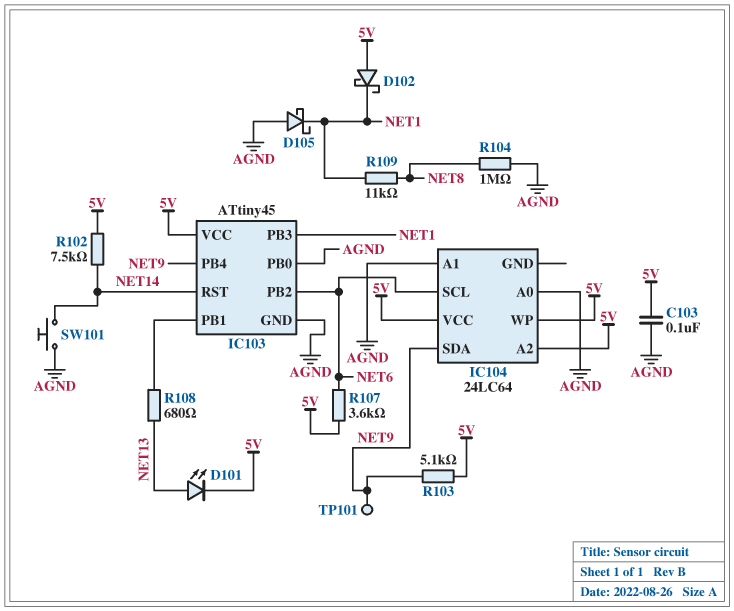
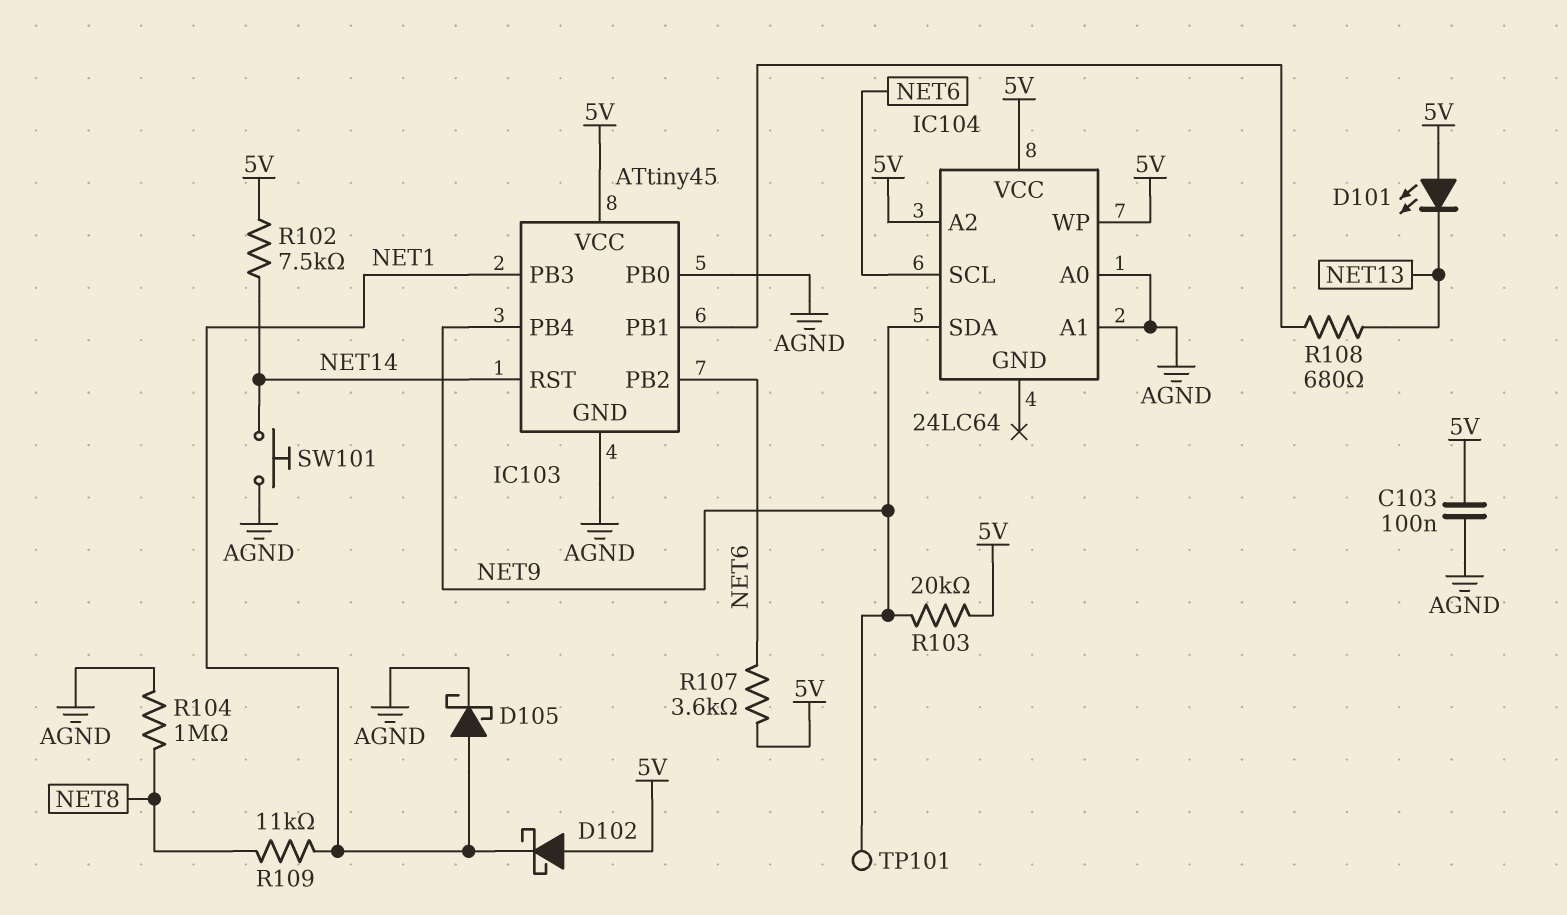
D101: LED (A NET13, K 5V) -> LED (A 5V, K NET13)
D105: schottky (A AGND, K NET1) -> schottky (A NET1, K AGND)
R103: 5.1k (5V, NET9) -> 20k (5V, NET9)

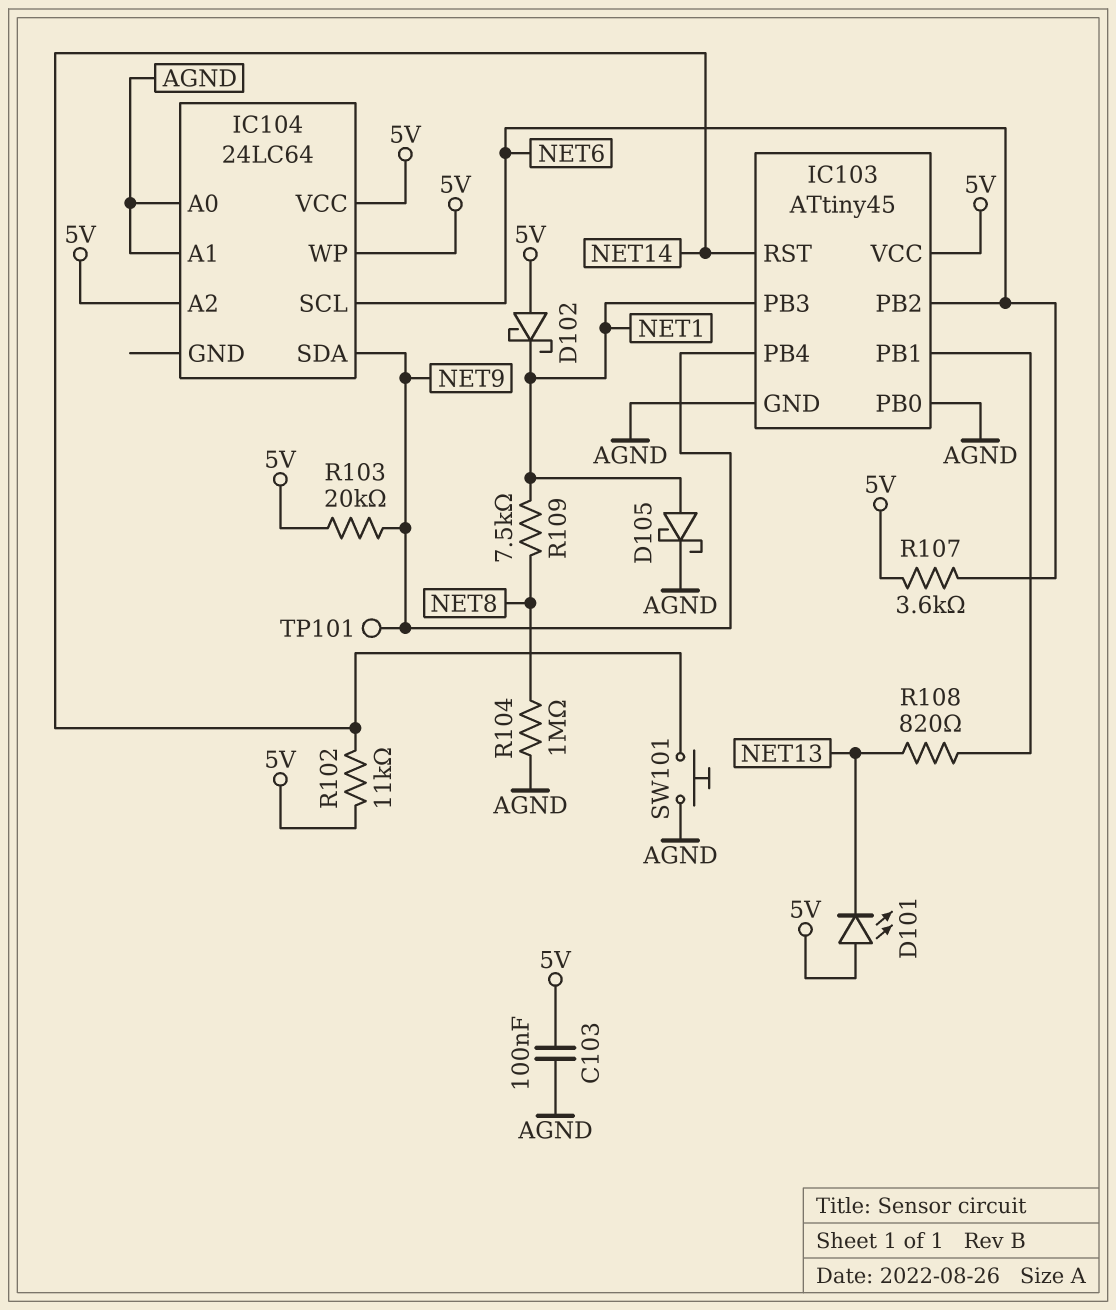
R102: 7.5k (5V, NET14) -> 11k (5V, NET14)
R108: 680 (IC103/PB1, NET13) -> 820 (IC103/PB1, NET13)
R109: 11k (NET1, NET8) -> 7.5k (NET1, NET8)

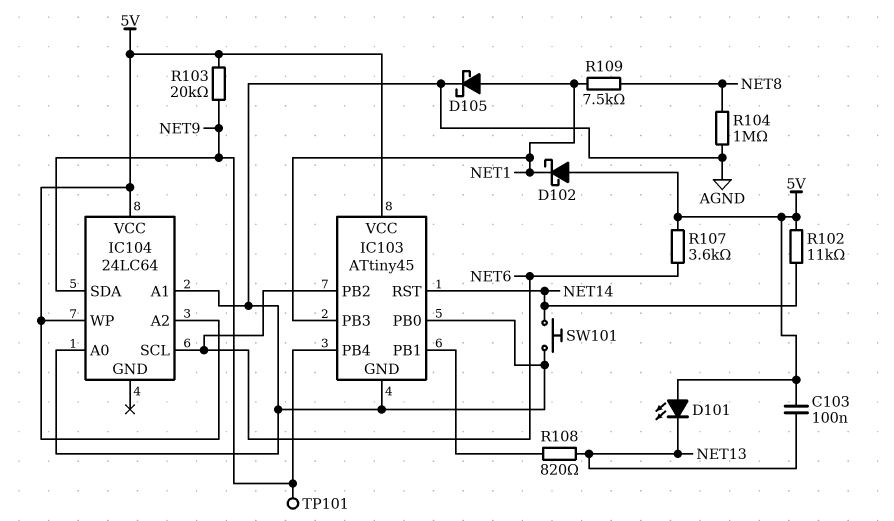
C103: 100nF (5V, AGND) -> 100nF (5V, NET13)

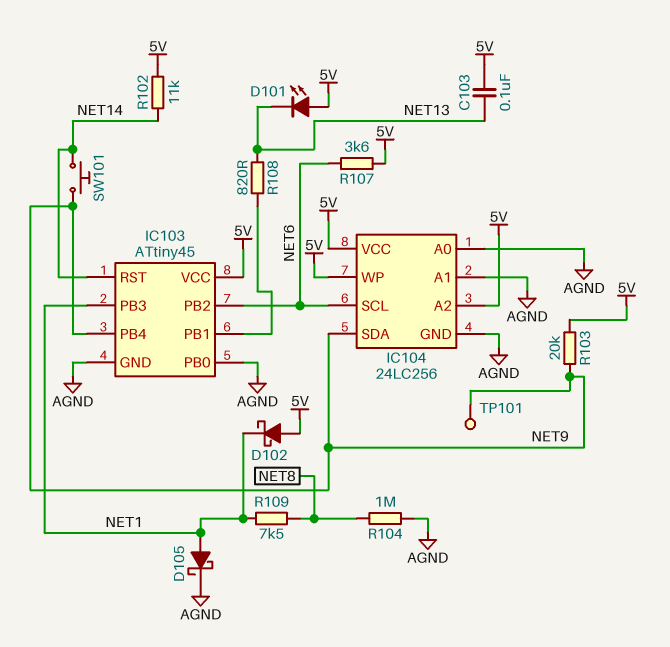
IC104: 24LC64 -> 24LC256
IC104 pin GND: none -> AGND
SW101: button (AGND, NET14) -> button (NET9, NET14)

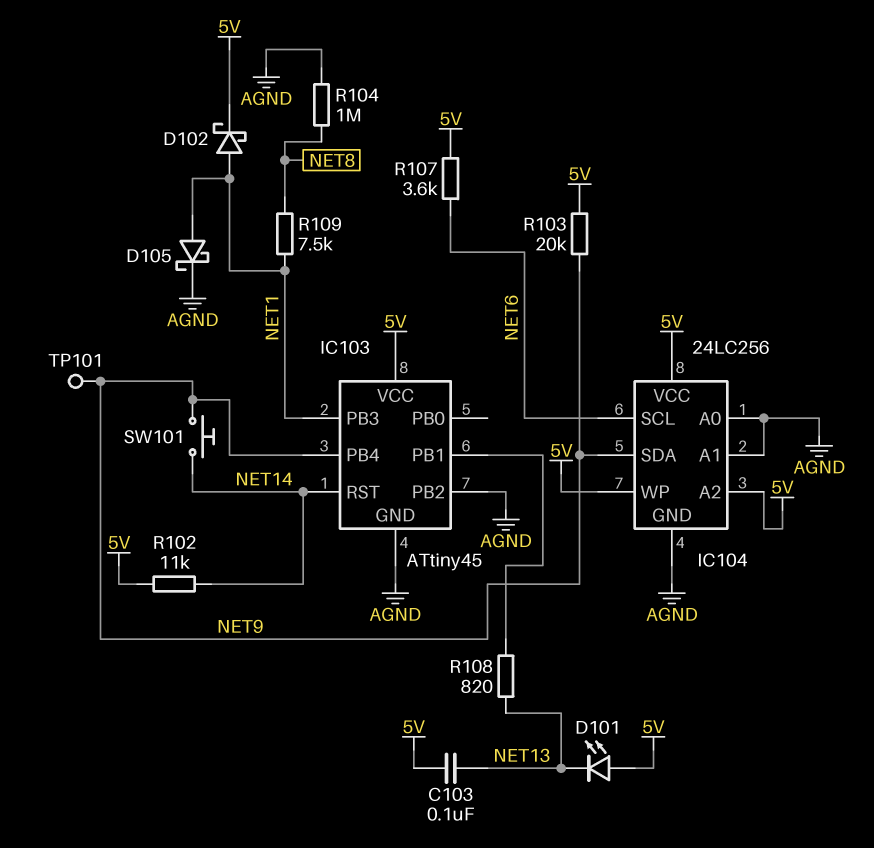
D102: schottky (A 5V, K NET1) -> schottky (A NET1, K 5V)
IC103 pin PB0: AGND -> none
IC103 pin PB2: NET6 -> AGND

